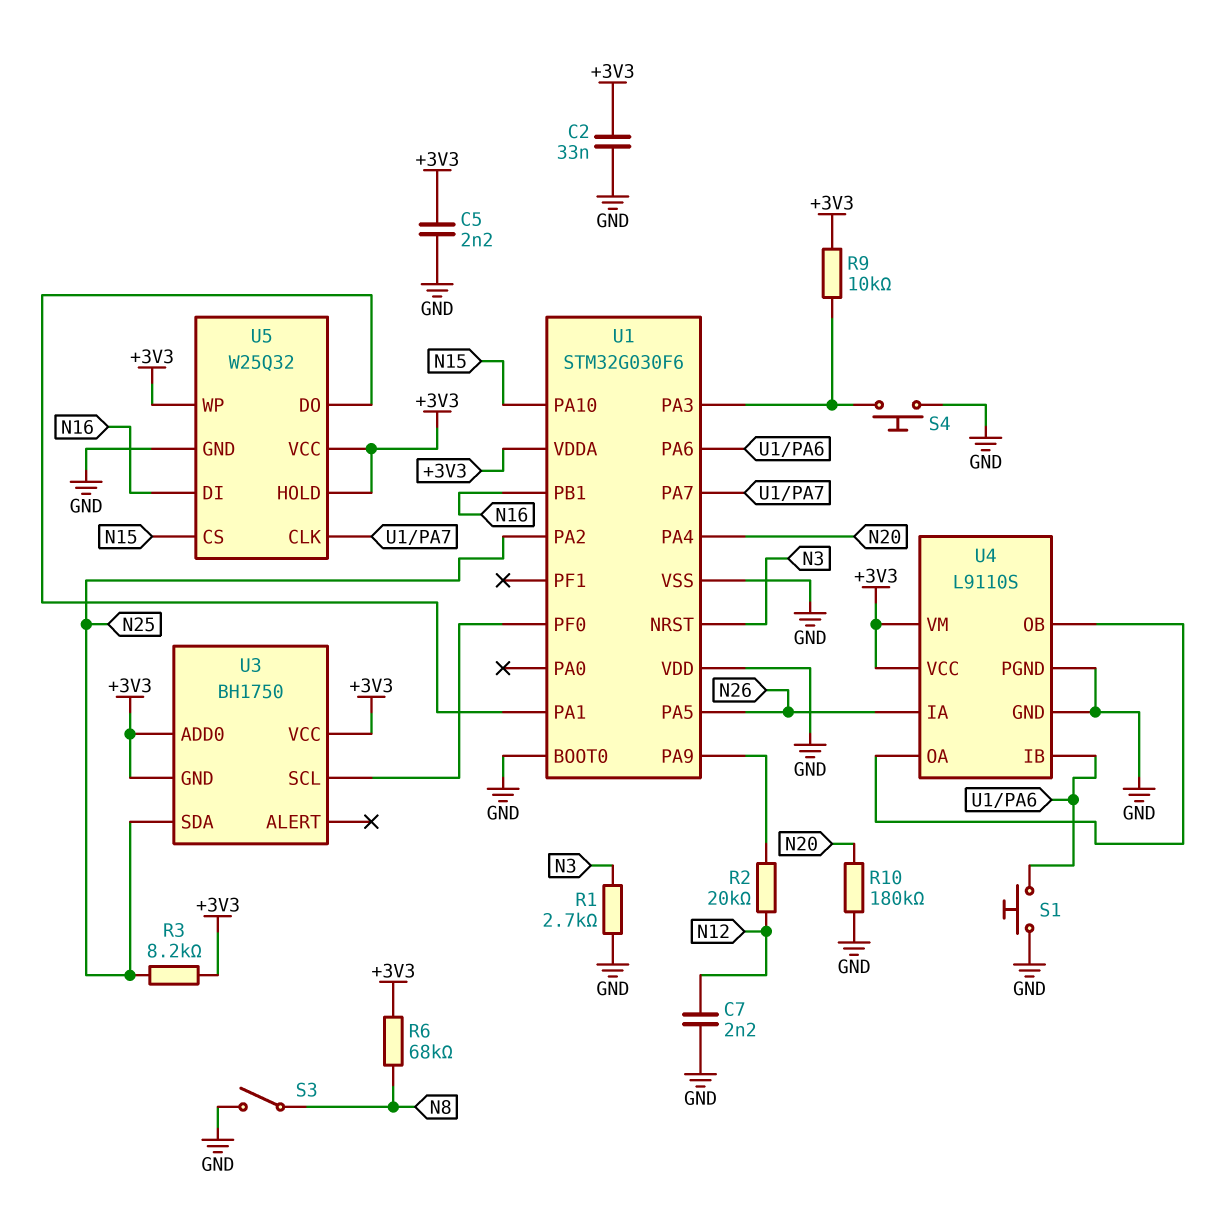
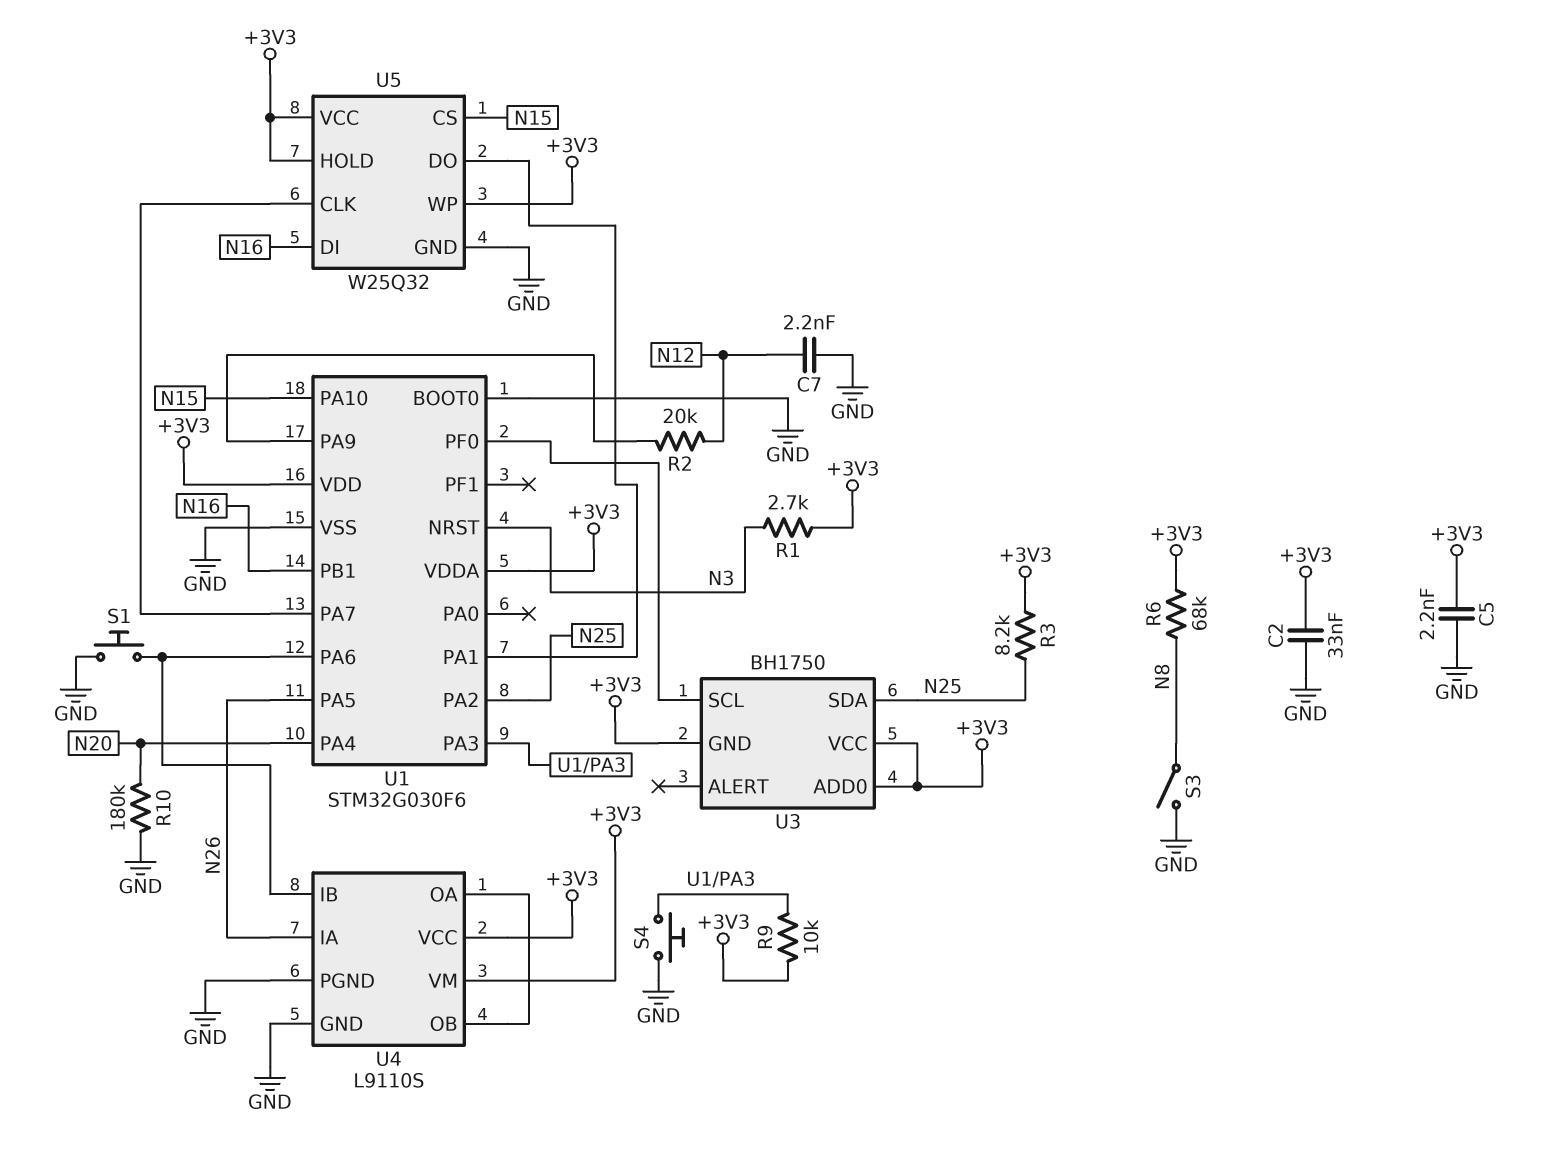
R1: 2.7k (GND, N3) -> 2.7k (+3V3, N3)
U1 pin VDD: GND -> +3V3

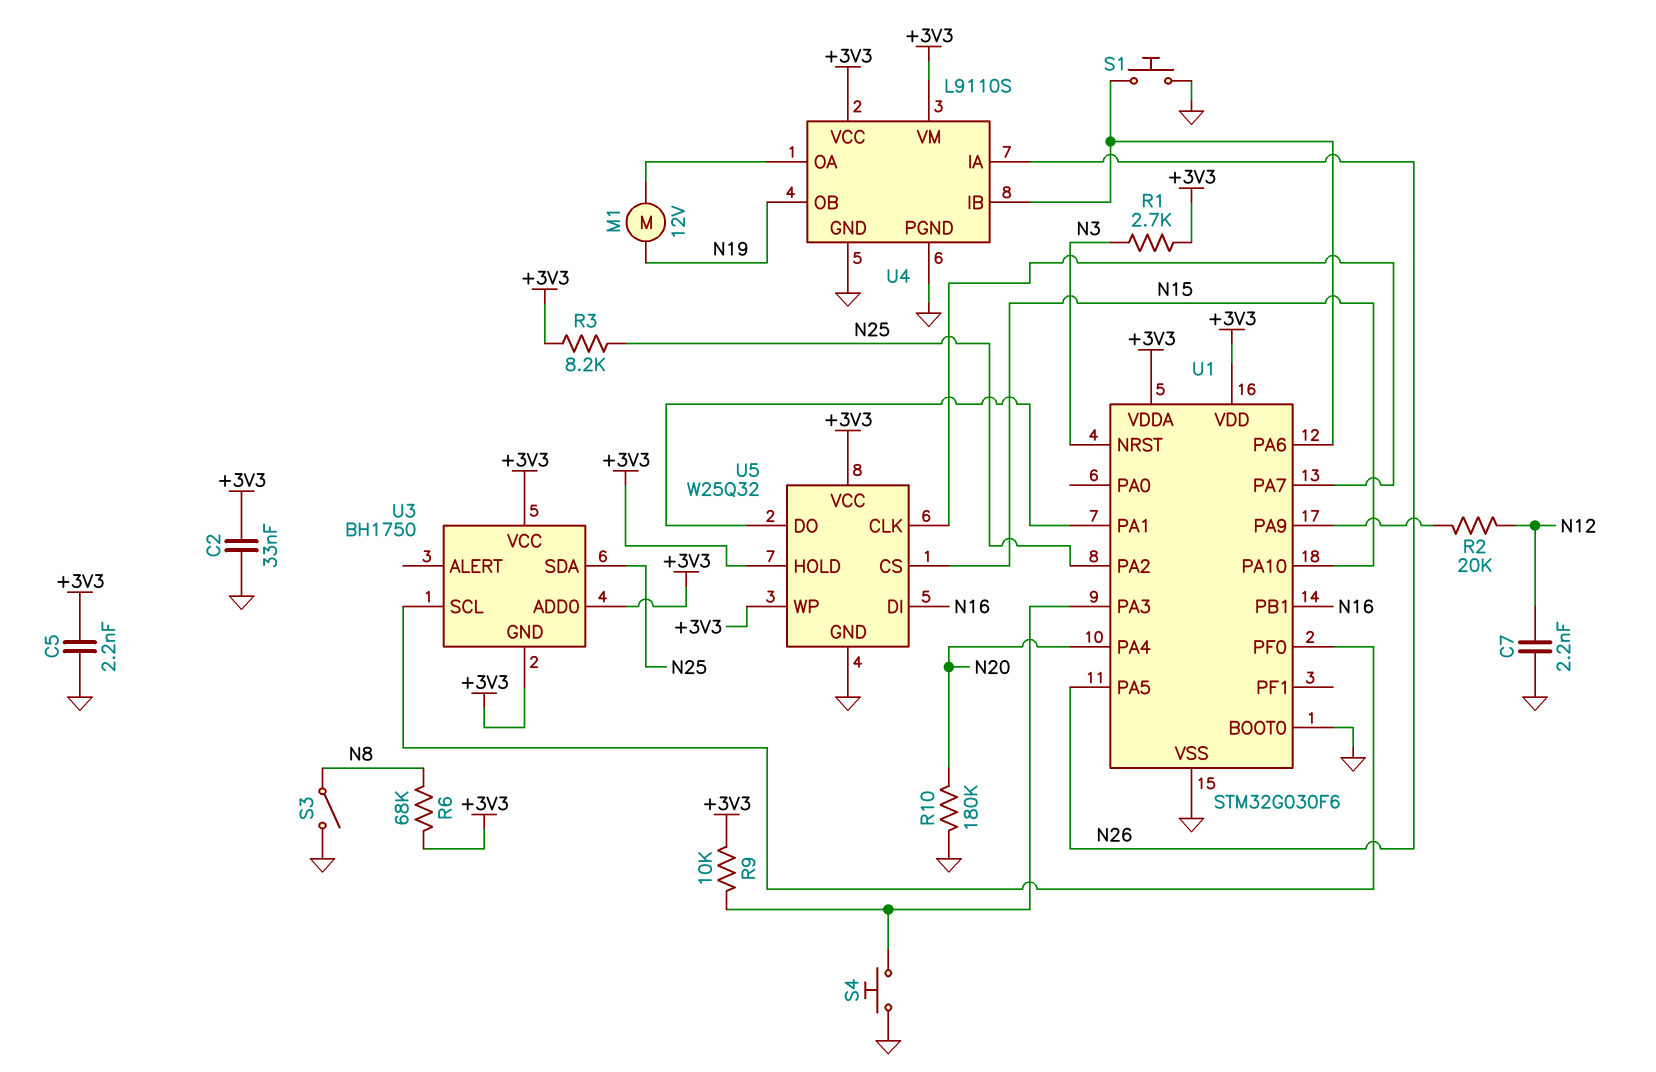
M1: none -> motor 12V (N19, U4/OA)
U4 pin OB: U4/OA -> N19

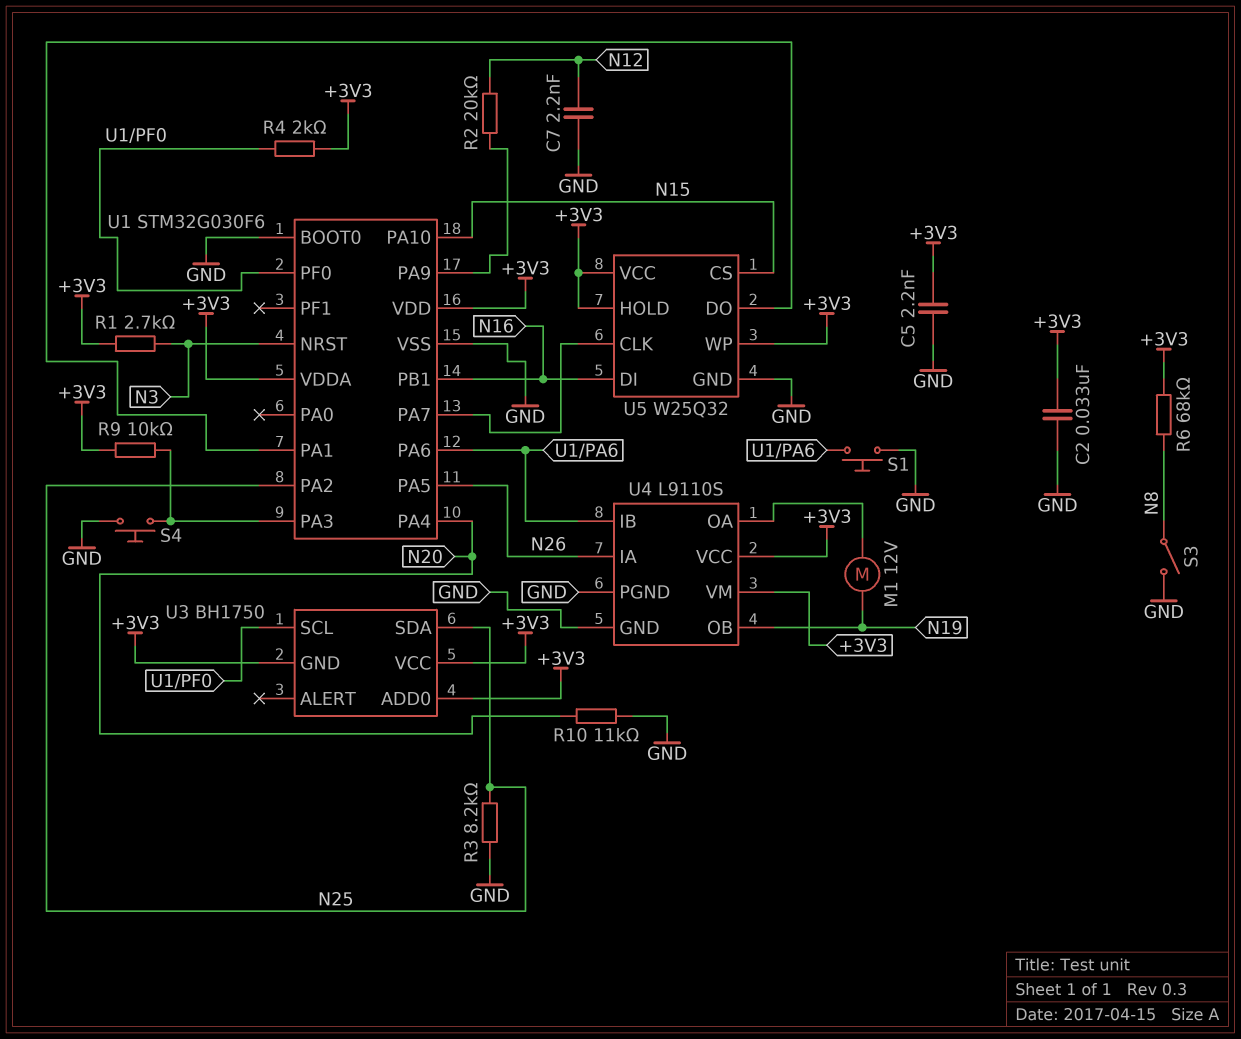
R3: 8.2k (+3V3, N25) -> 8.2k (GND, N25)
R4: none -> 2k (+3V3, U1/PF0)
R10: 180k (GND, N20) -> 11k (GND, N20)

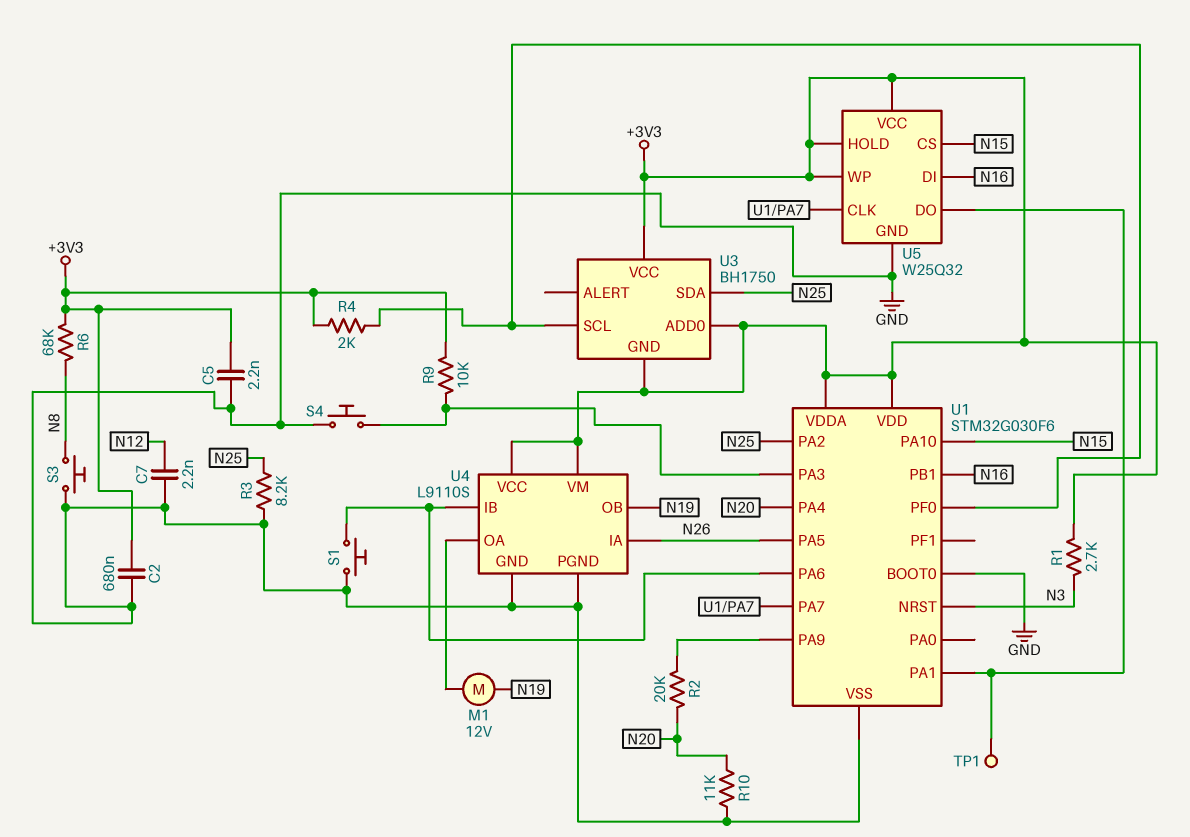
C2: 33nF (+3V3, GND) -> 680nF (+3V3, GND)
R2: 20k (N12, U1/PA9) -> 20k (N20, U1/PA9)
S3: switch (GND, N8) -> button (GND, N8)
TP1: none -> test point (U1/PA1)

